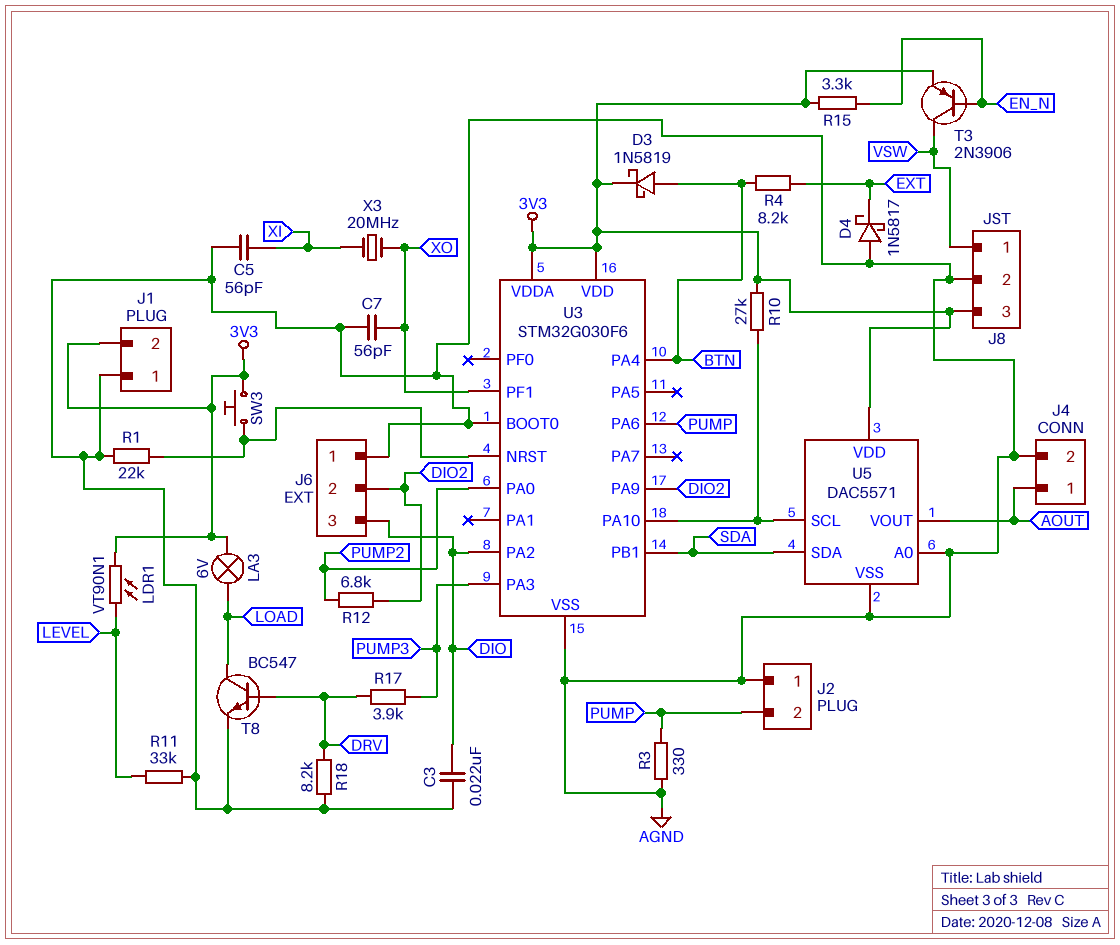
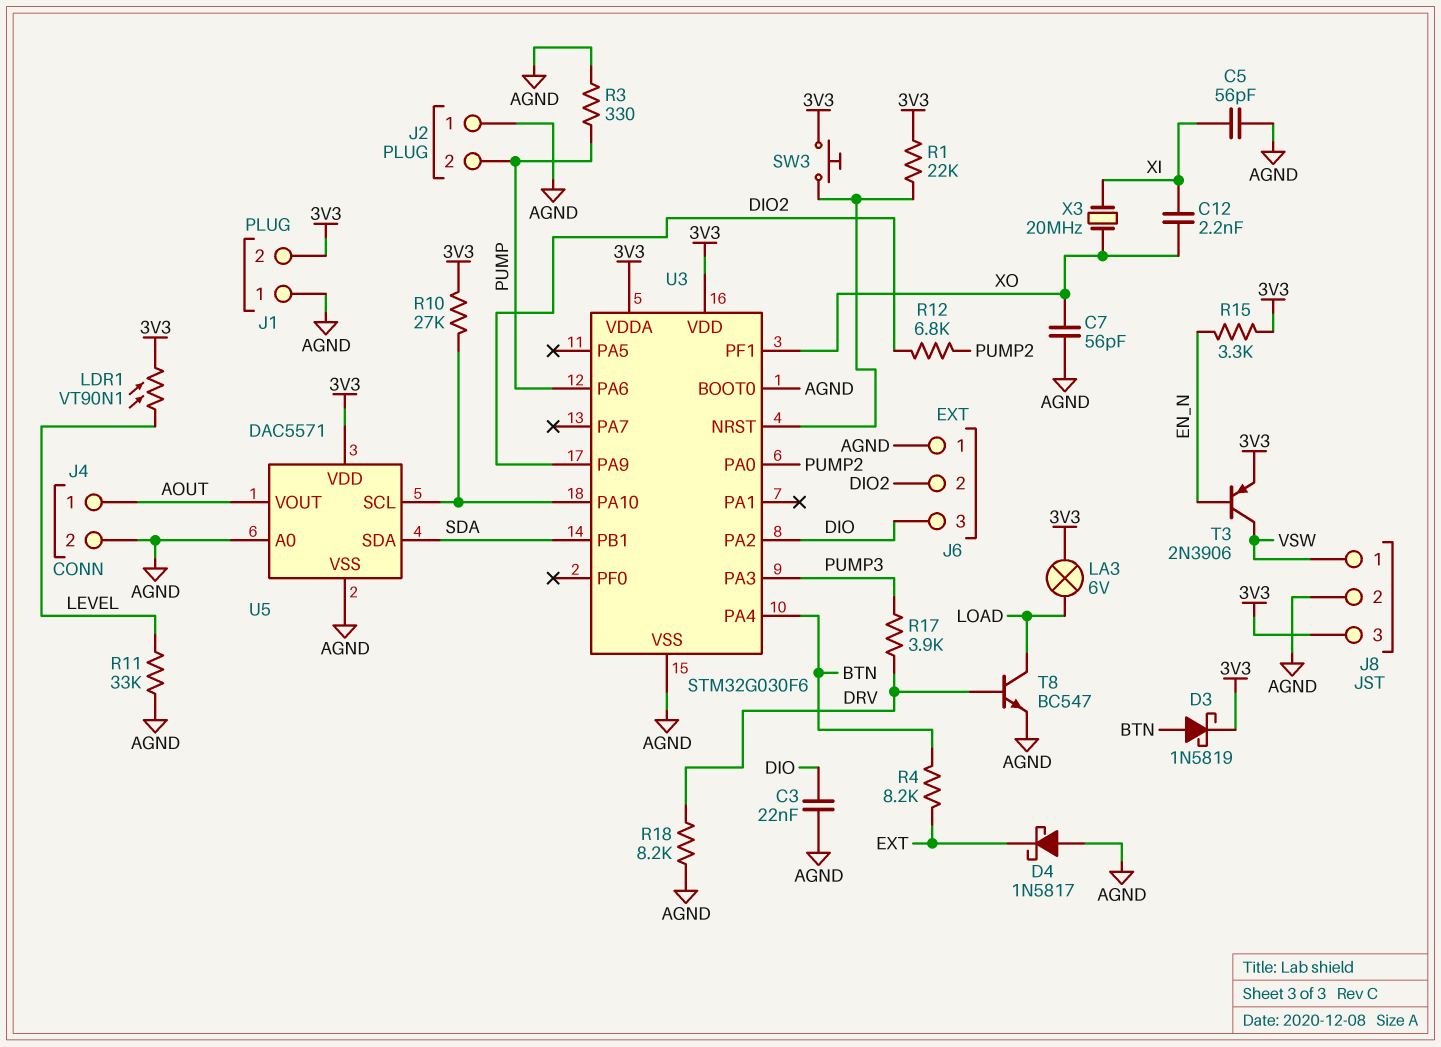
C12: none -> 2.2nF (XI, XO)
R1: 22k (AGND, U3/NRST) -> 22k (3V3, U3/NRST)

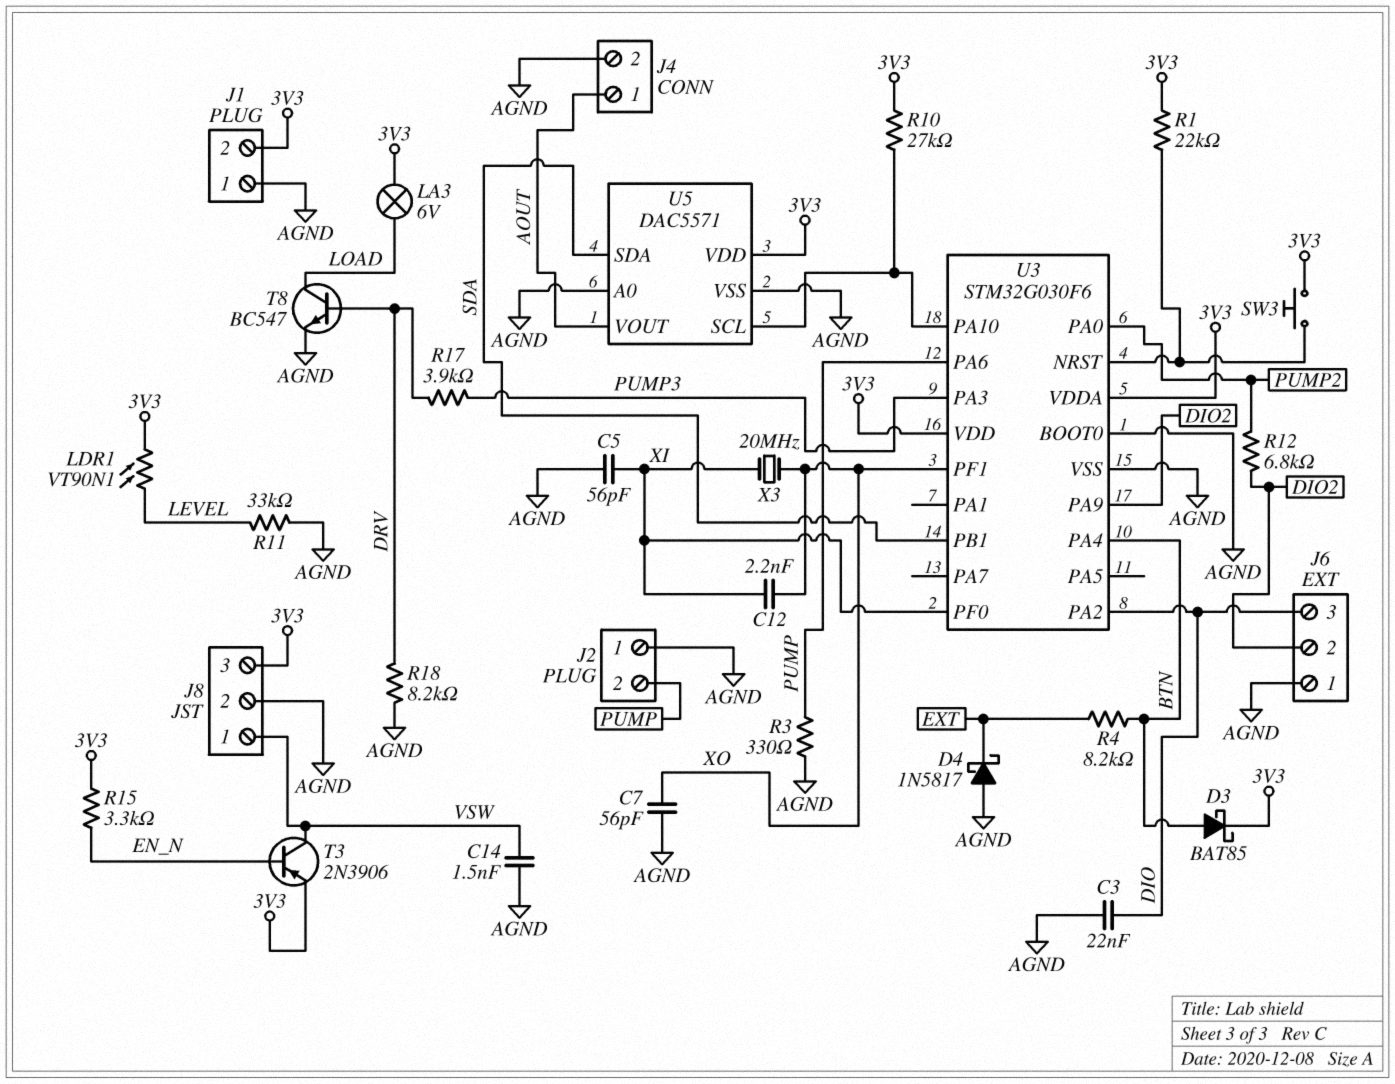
C14: none -> 1.5nF (AGND, VSW)
D3: schottky 1N5819 (A BTN, K 3V3) -> schottky BAT85 (A BTN, K 3V3)
U3 pin PF0: none -> XI

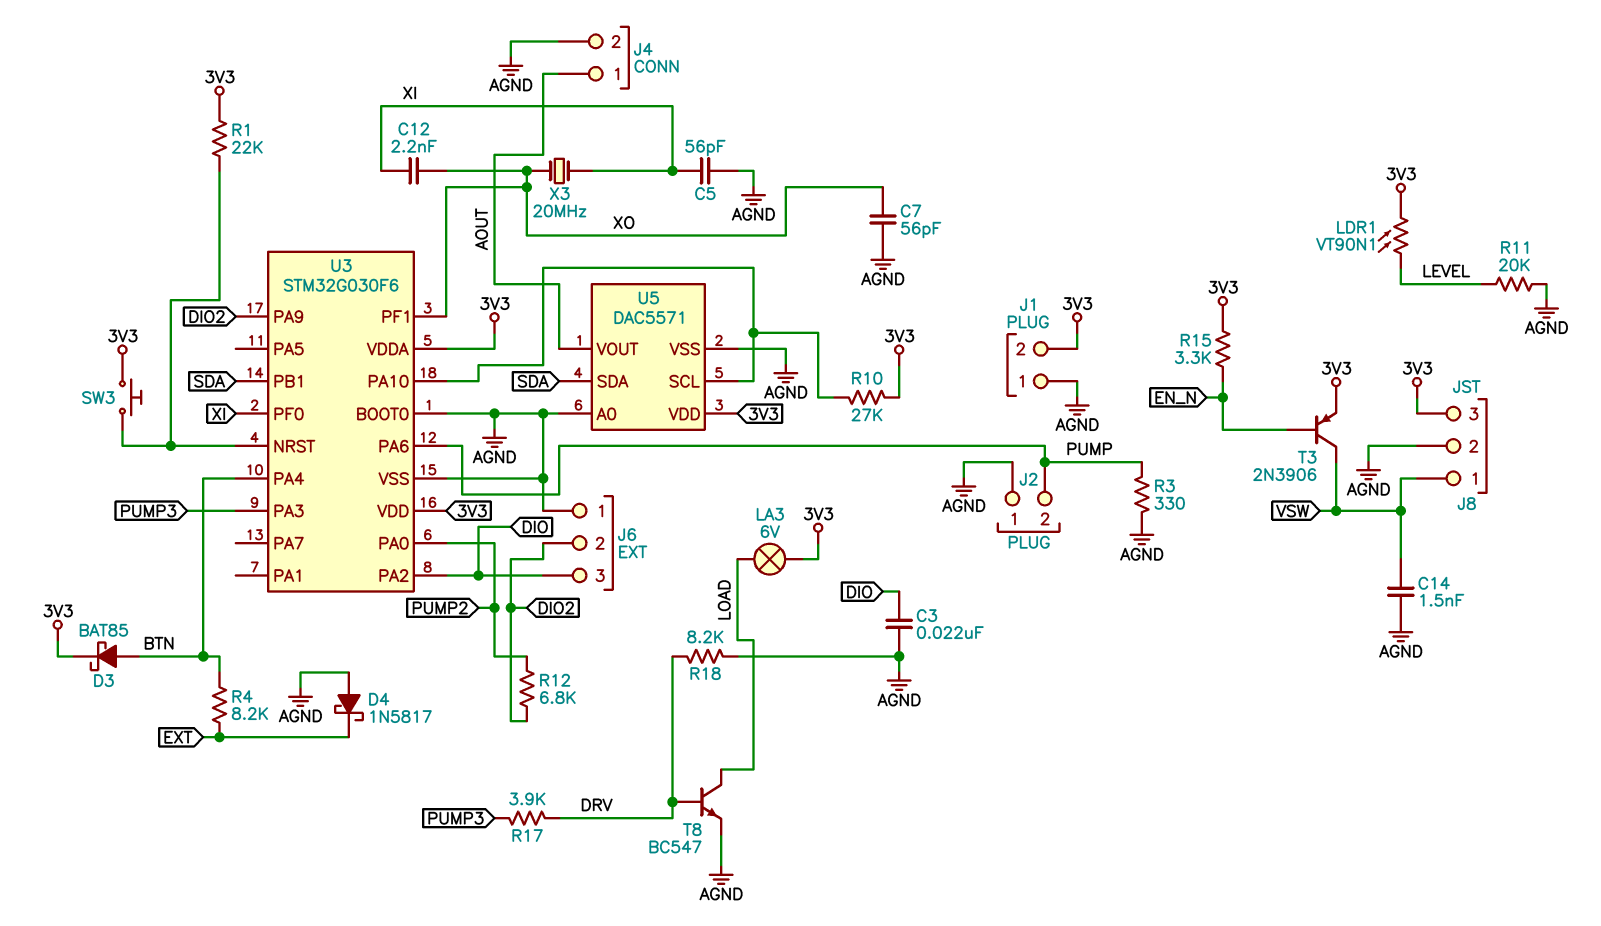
R11: 33k (AGND, LEVEL) -> 20k (AGND, LEVEL)

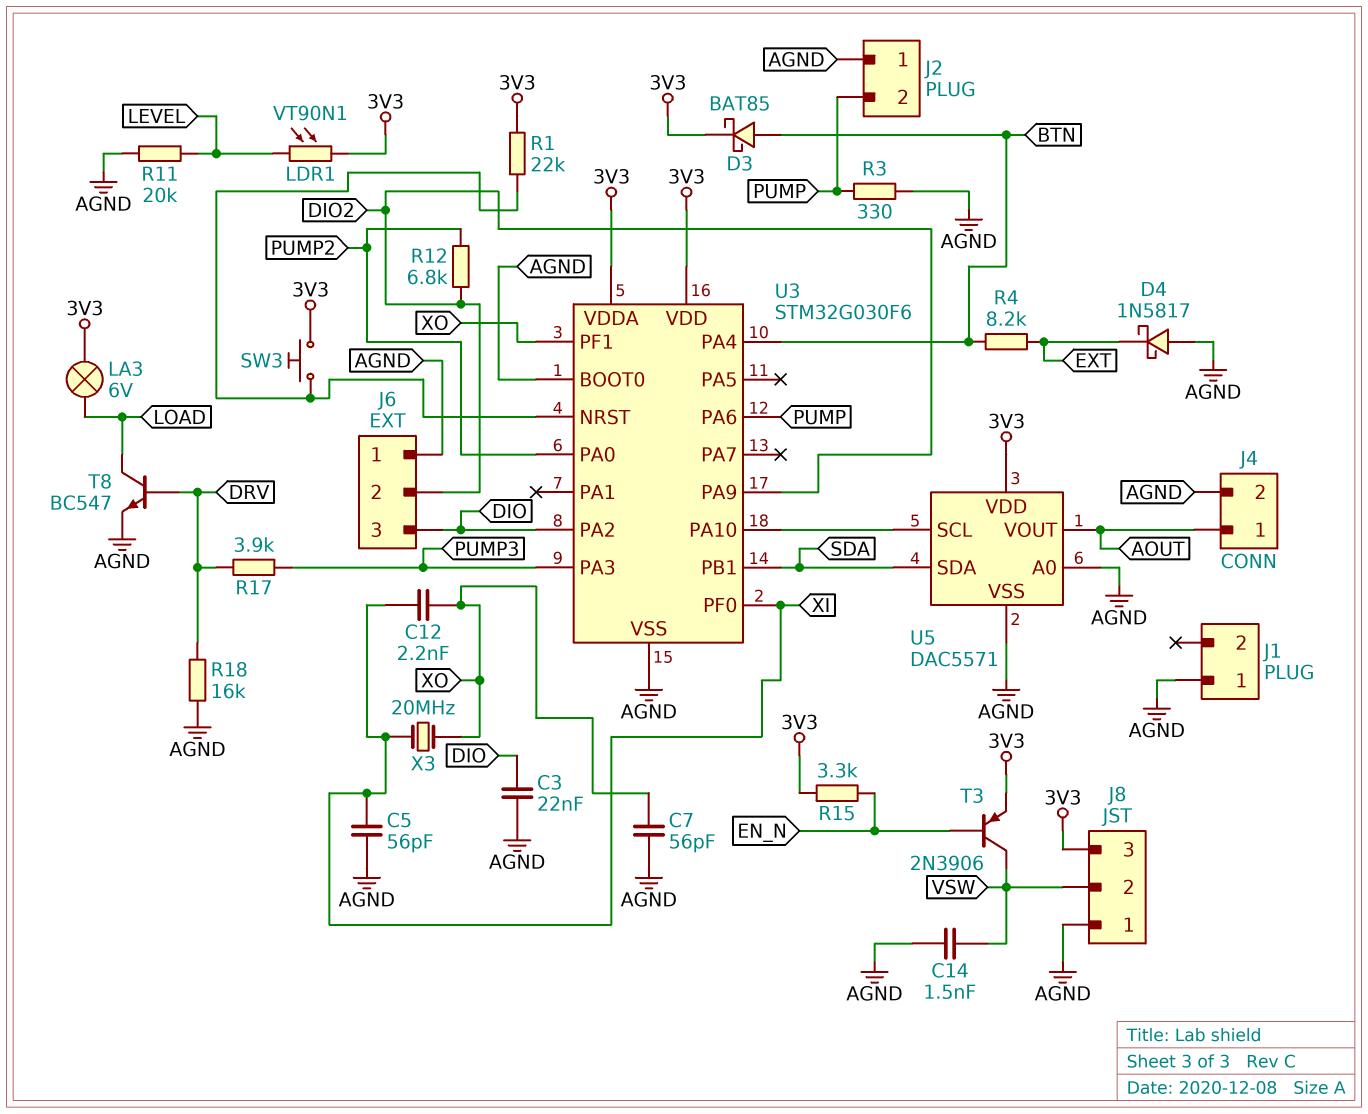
J1 pin 2: 3V3 -> none
J8 pin 1: VSW -> AGND
J8 pin 2: AGND -> VSW
R10: 27k (3V3, U3/PA10) -> none
R18: 8.2k (AGND, DRV) -> 16k (AGND, DRV)

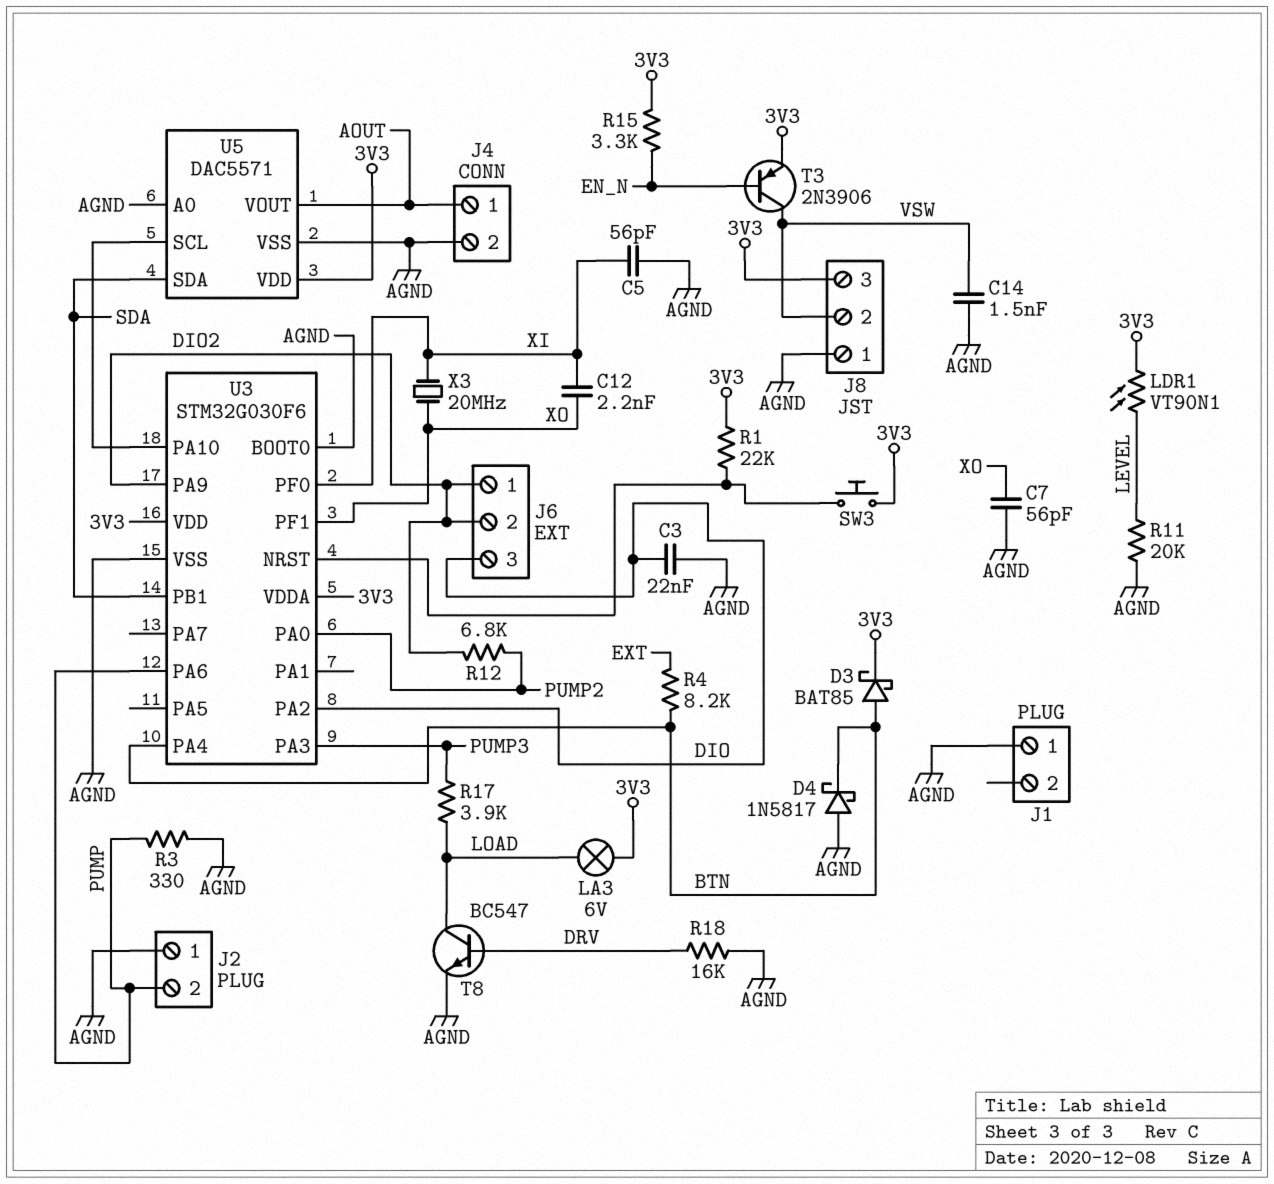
D4: schottky 1N5817 (A AGND, K EXT) -> schottky 1N5817 (A AGND, K BTN)
J6 pin 1: AGND -> DIO2
R17: 3.9k (DRV, PUMP3) -> 3.9k (LOAD, PUMP3)

